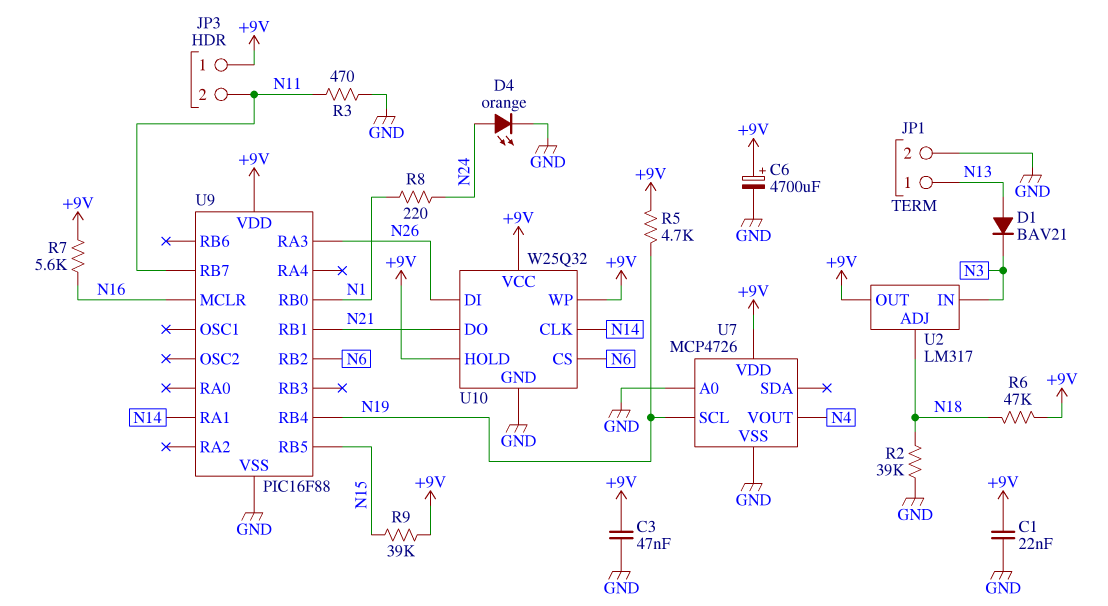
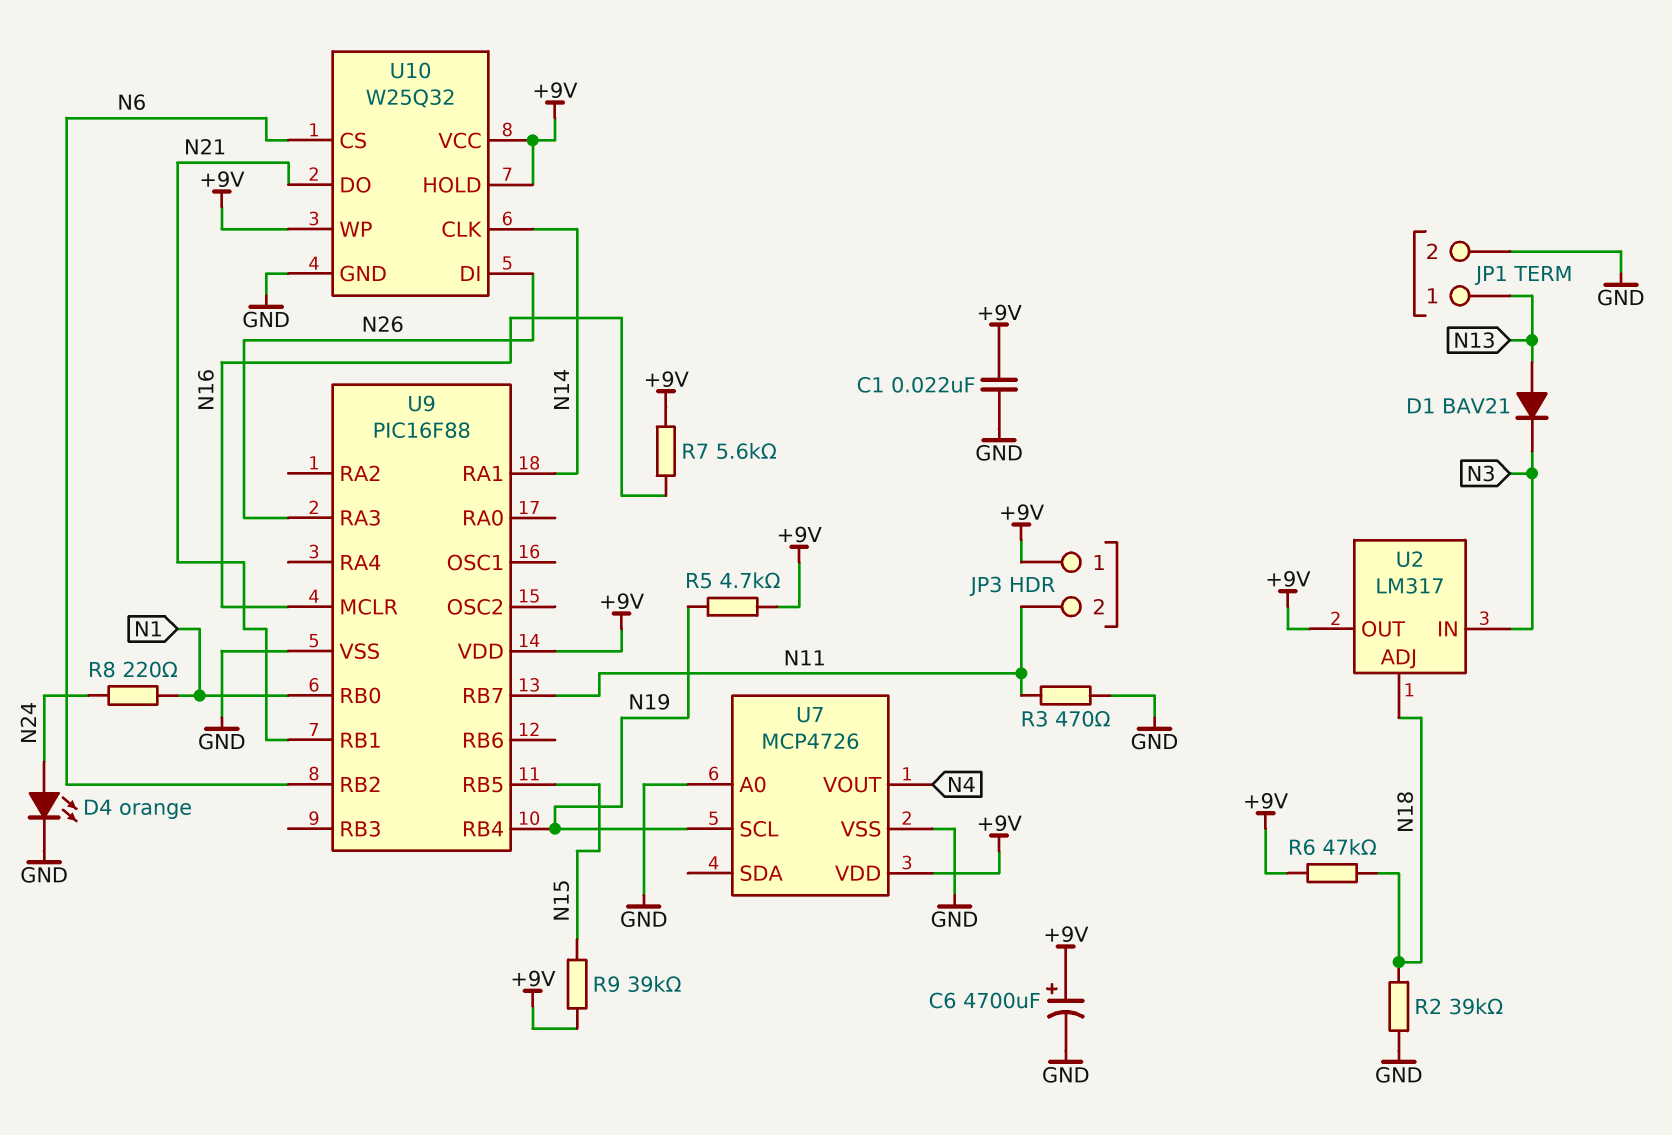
C3: 47nF (+9V, GND) -> none

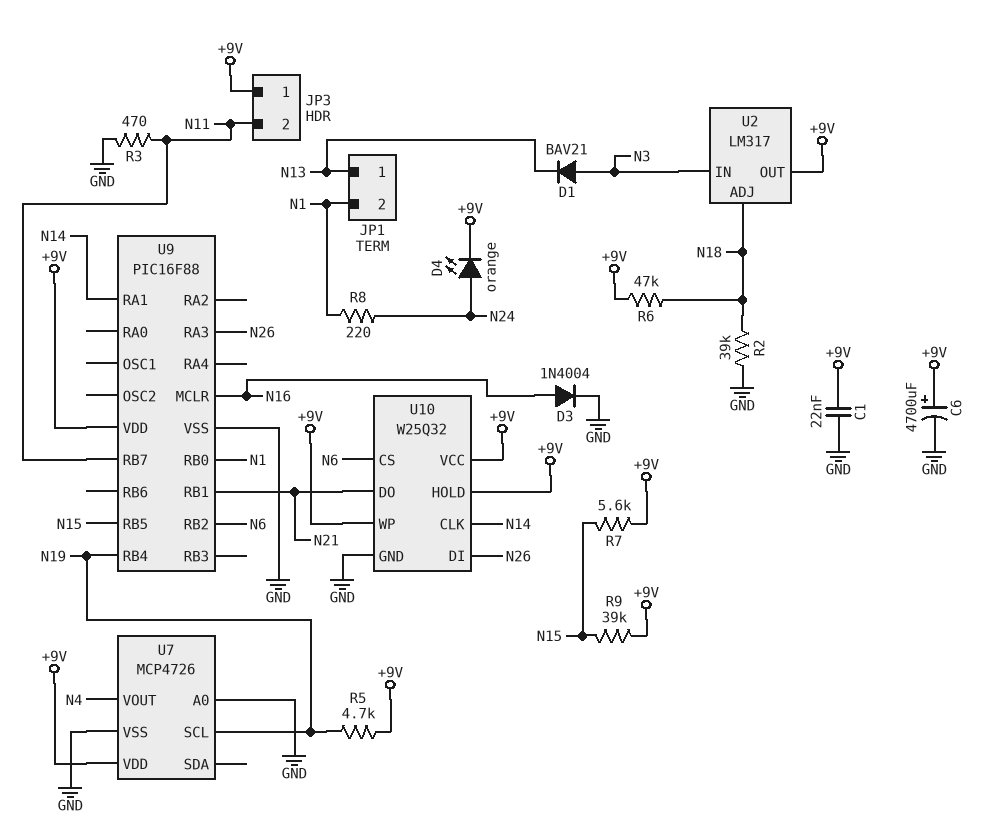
D1: diode BAV21 (A N13, K N3) -> diode BAV21 (A N3, K N13)
D3: none -> diode 1N4004 (A N16, K GND)
D4: LED orange (A N24, K GND) -> LED orange (A N24, K +9V)
JP1 pin 2: GND -> N1
R7: 5.6k (+9V, N16) -> 5.6k (+9V, N15)

